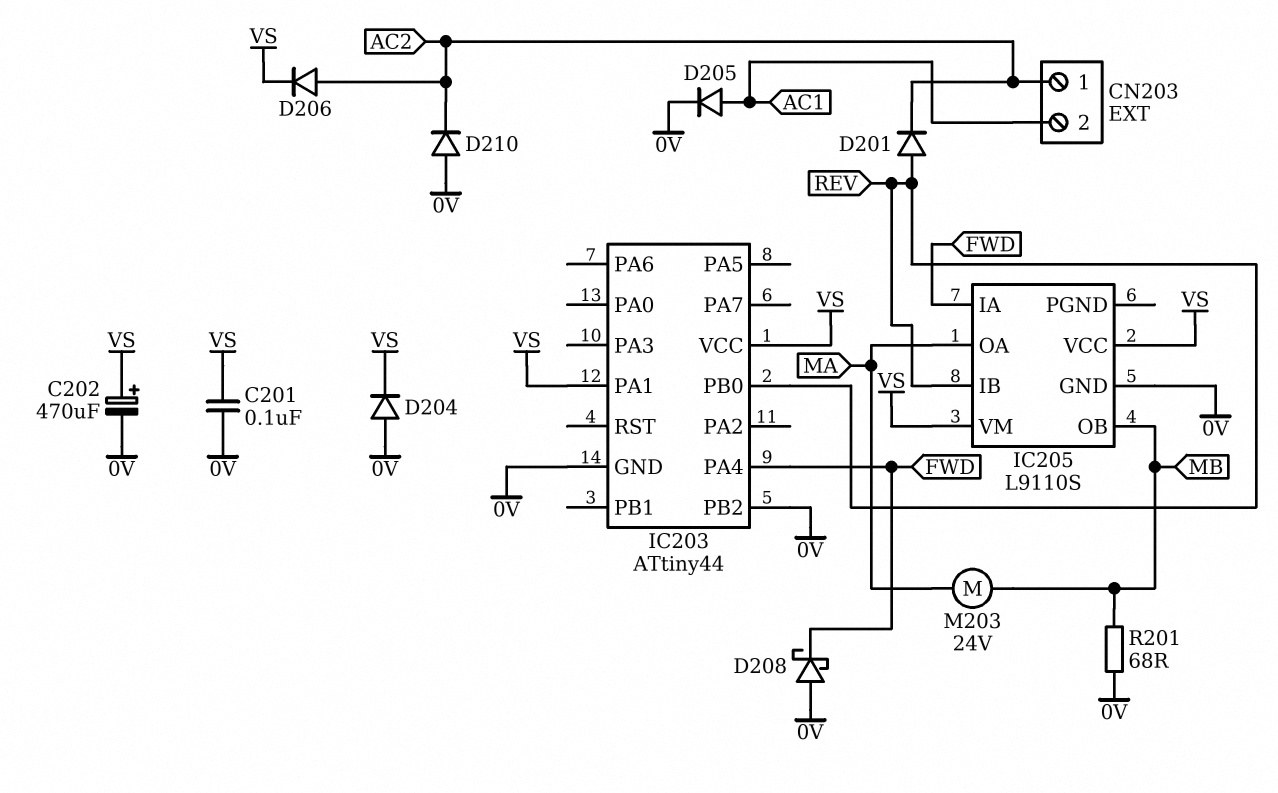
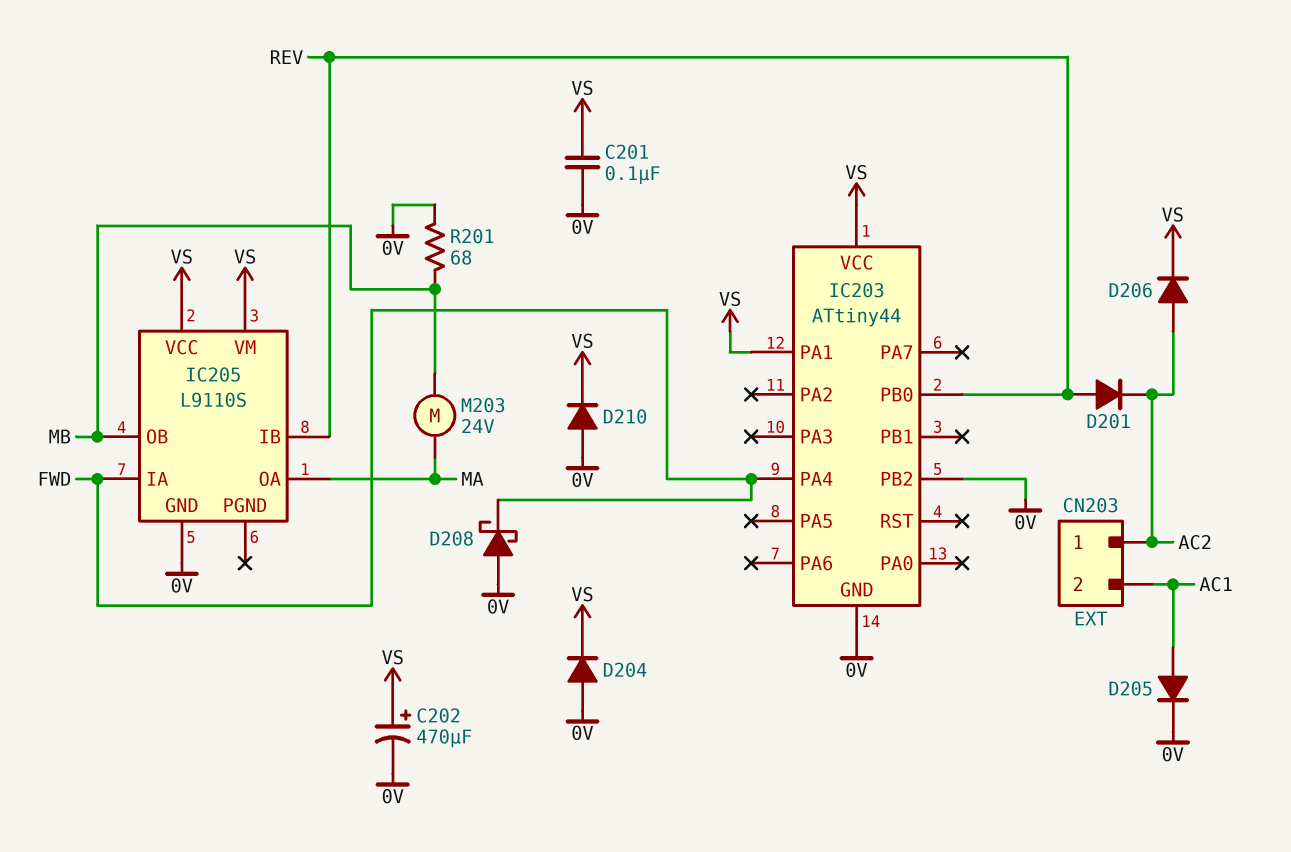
D210: diode (A 0V, K AC2) -> diode (A 0V, K VS)

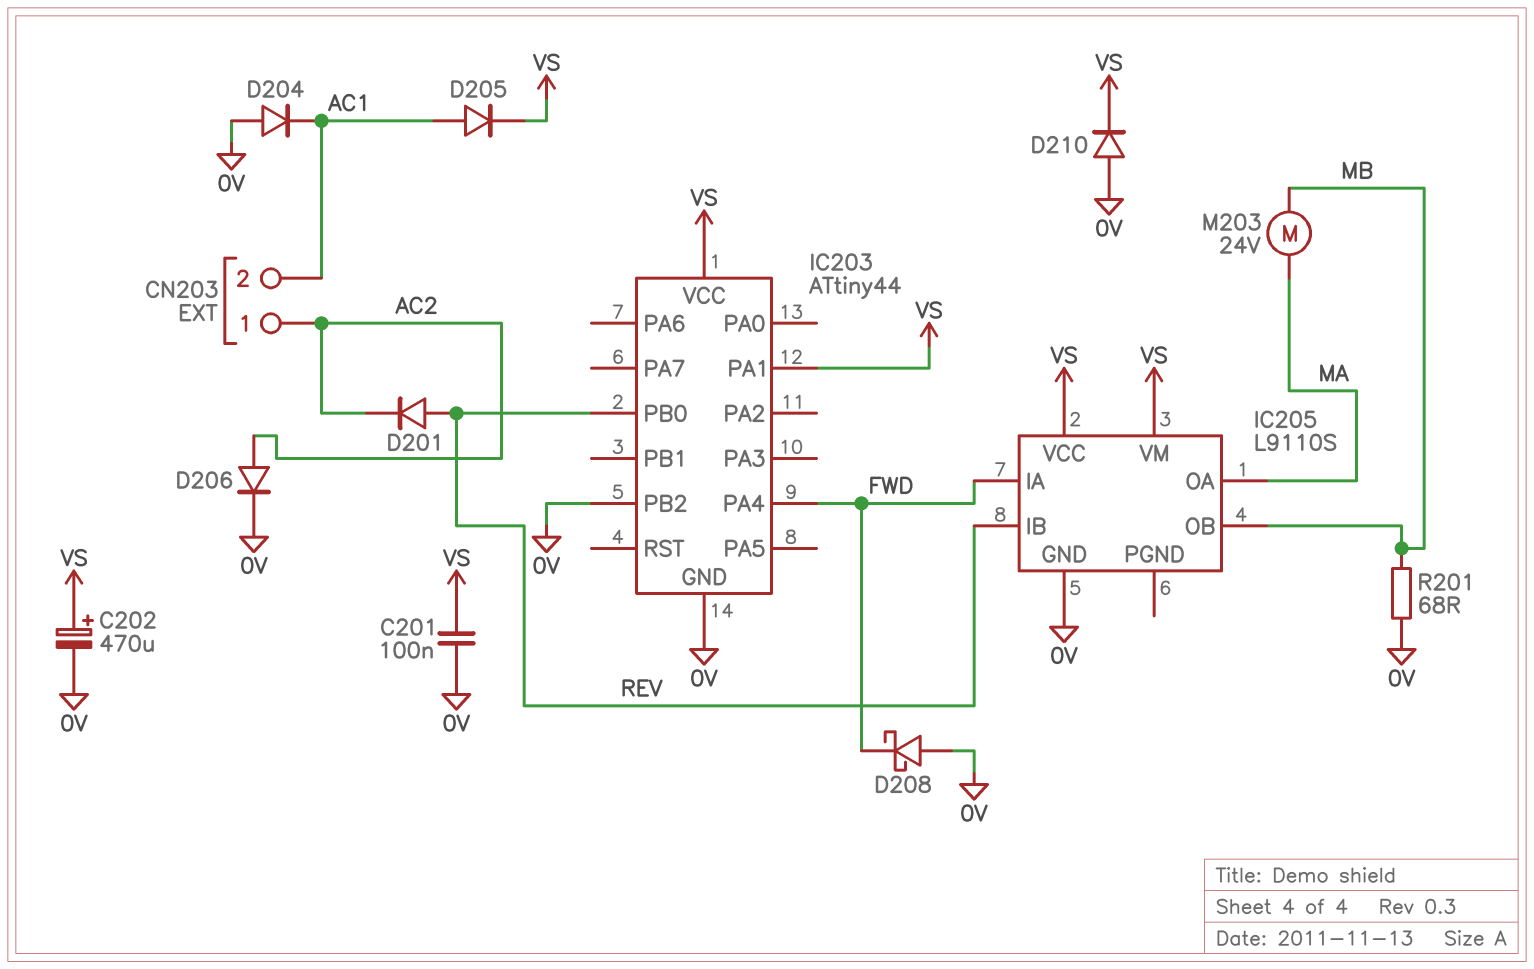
D204: diode (A 0V, K VS) -> diode (A 0V, K AC1)
D205: diode (A AC1, K 0V) -> diode (A AC1, K VS)
D206: diode (A AC2, K VS) -> diode (A AC2, K 0V)

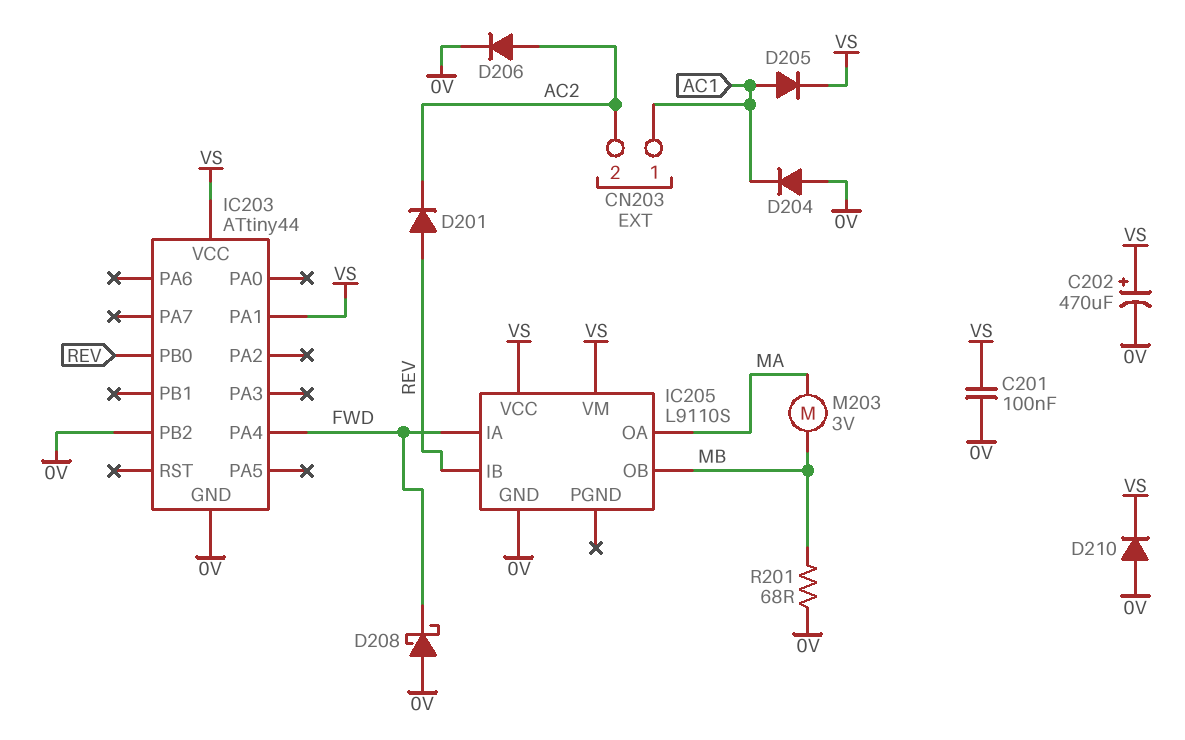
CN203 pin 1: AC2 -> AC1
CN203 pin 2: AC1 -> AC2
M203: motor 24V (MA, MB) -> motor 3V (MA, MB)

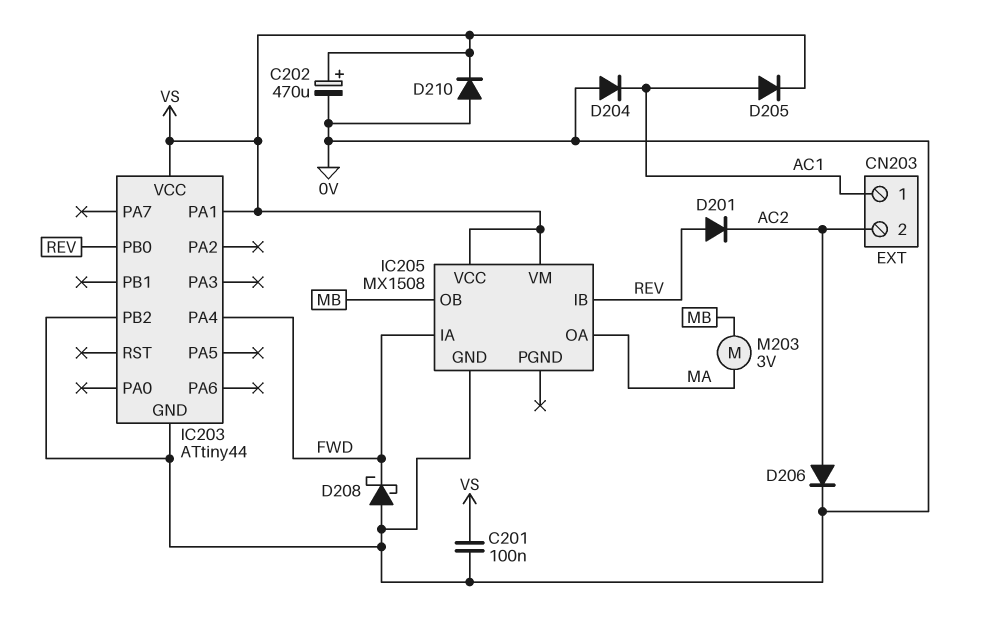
IC205: L9110S -> MX1508
R201: 68 (0V, MB) -> none

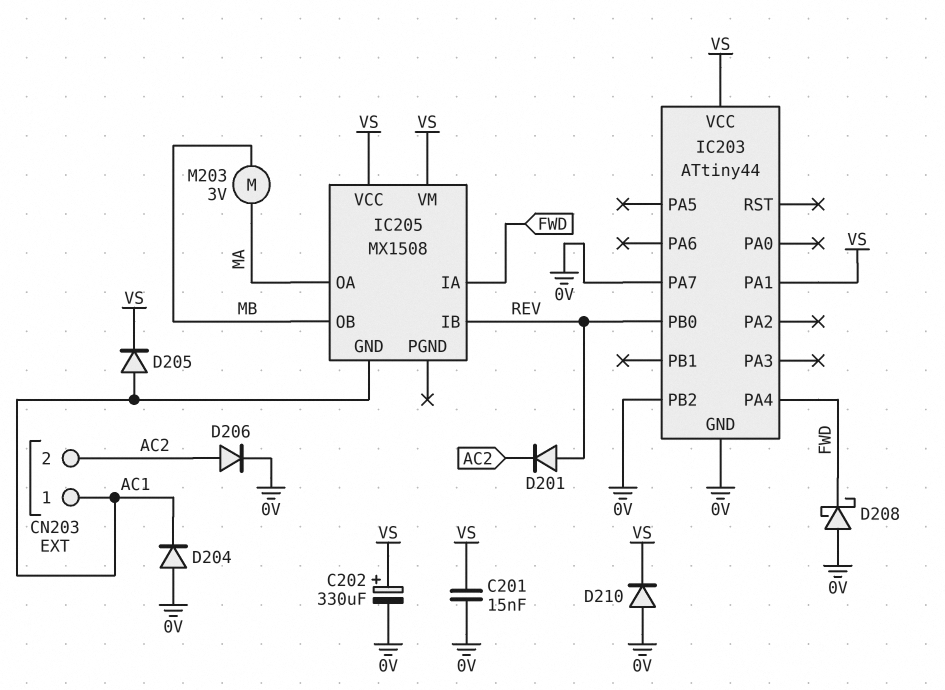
C201: 100nF (0V, VS) -> 15nF (0V, VS)
C202: 470uF (plus VS, minus 0V) -> 330uF (plus VS, minus 0V)
IC203 pin PA7: none -> 0V
IC205 pin GND: 0V -> AC1

